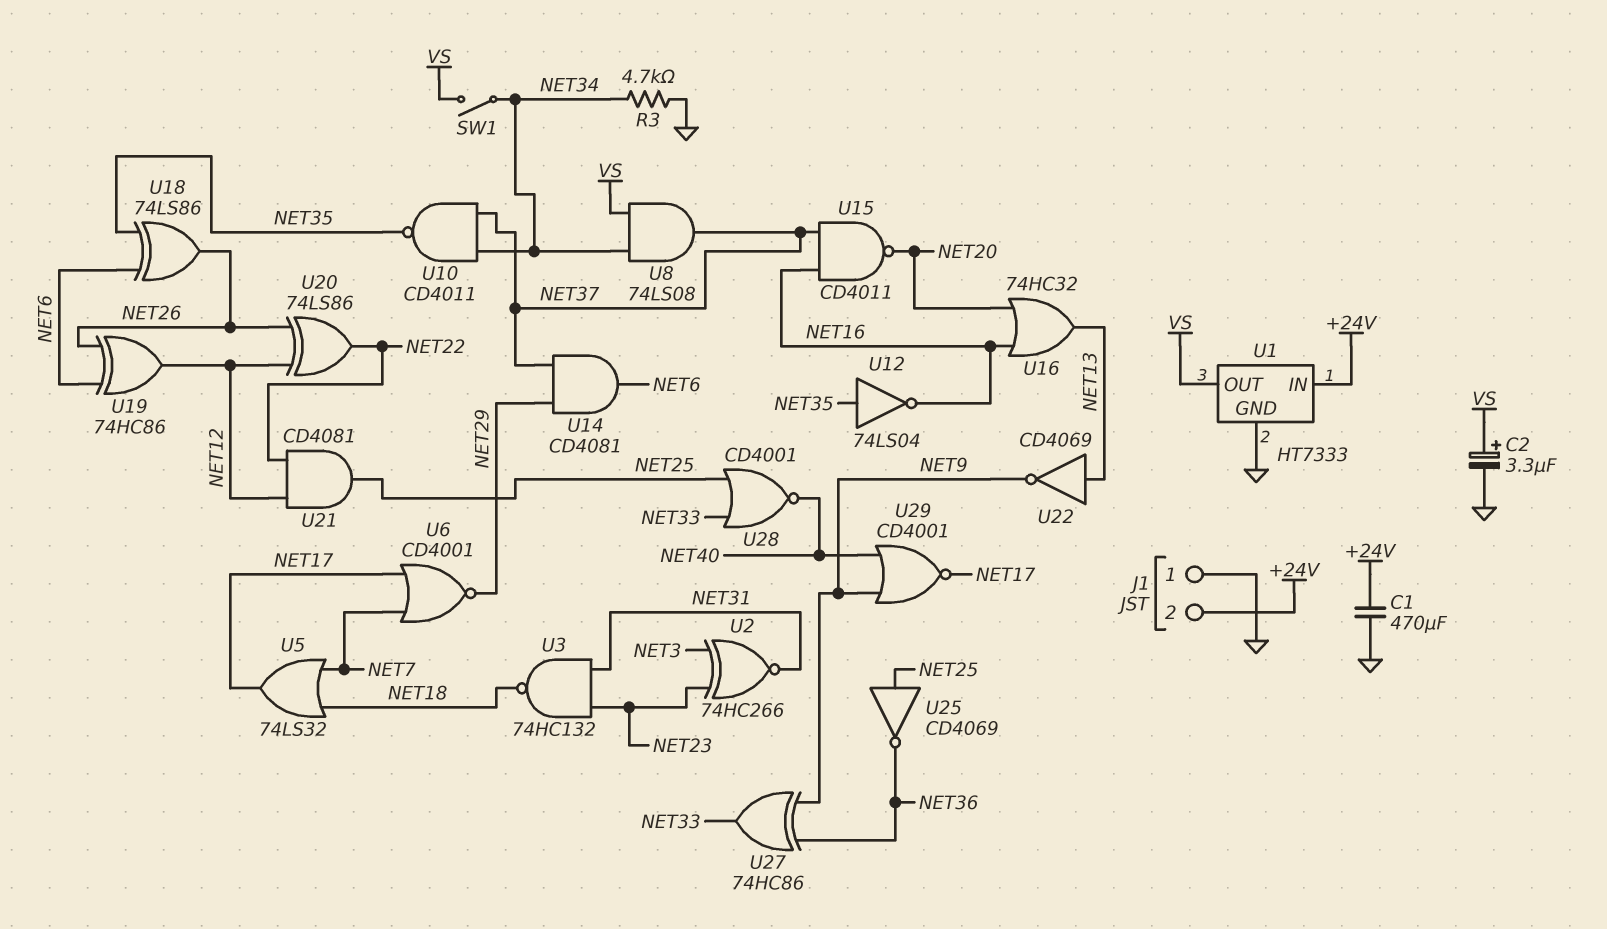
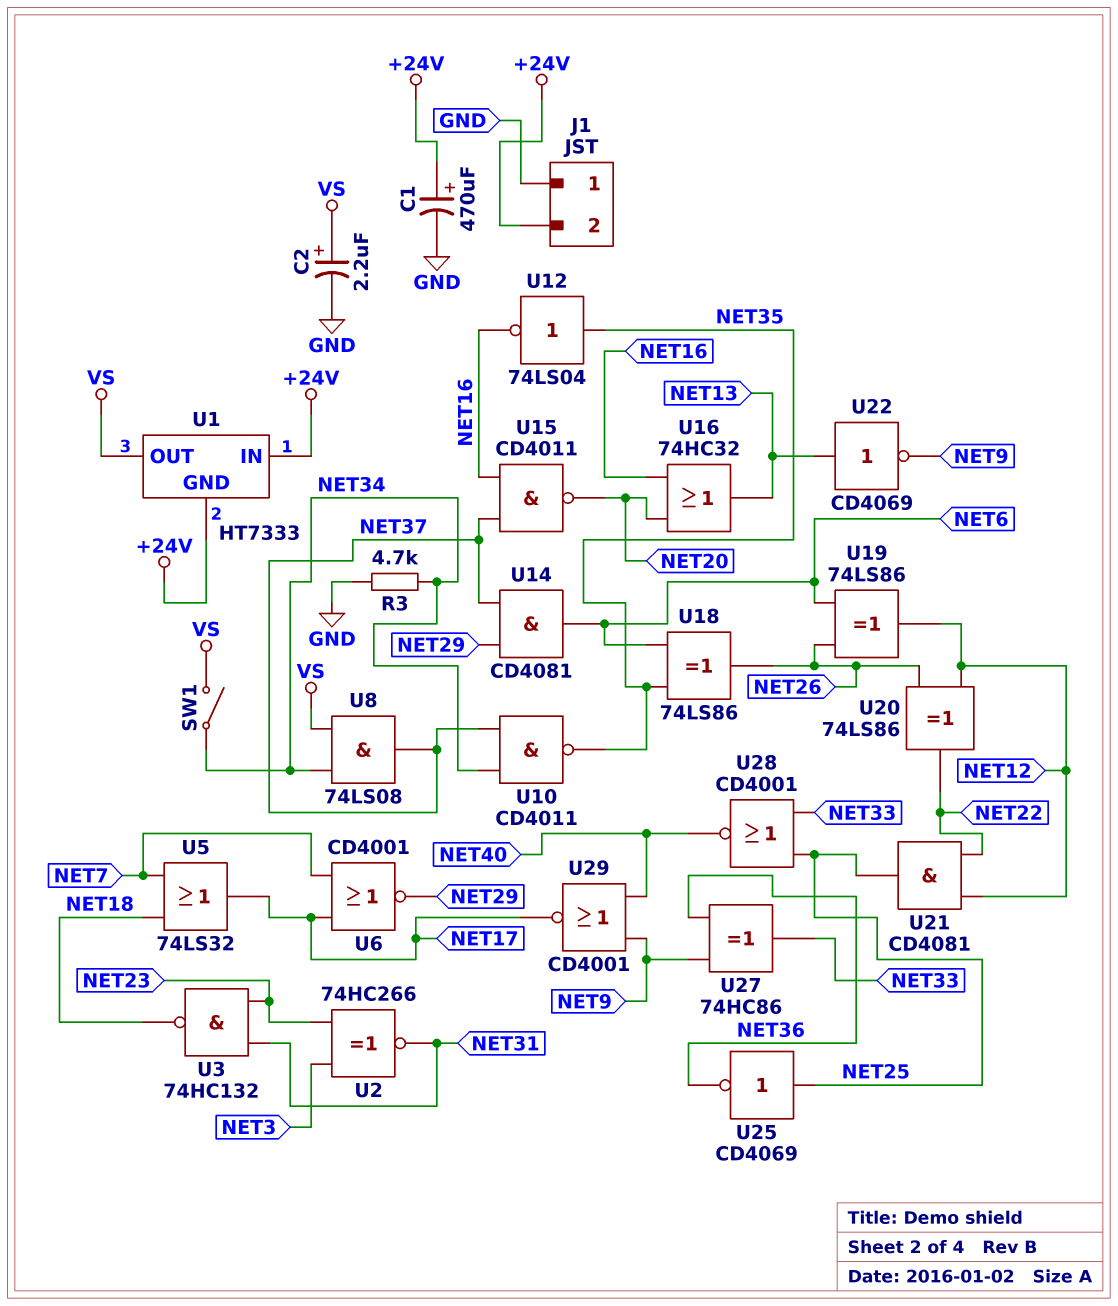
C1: 470uF (+24V, GND) -> 470uF (plus +24V, minus GND)
C2: 3.3uF (plus VS, minus GND) -> 2.2uF (plus VS, minus GND)
U1 pin GND: GND -> +24V
U19: XOR 74HC86 (in NET6, in NET26, out NET12) -> XOR 74LS86 (in NET6, in NET26, out NET12)

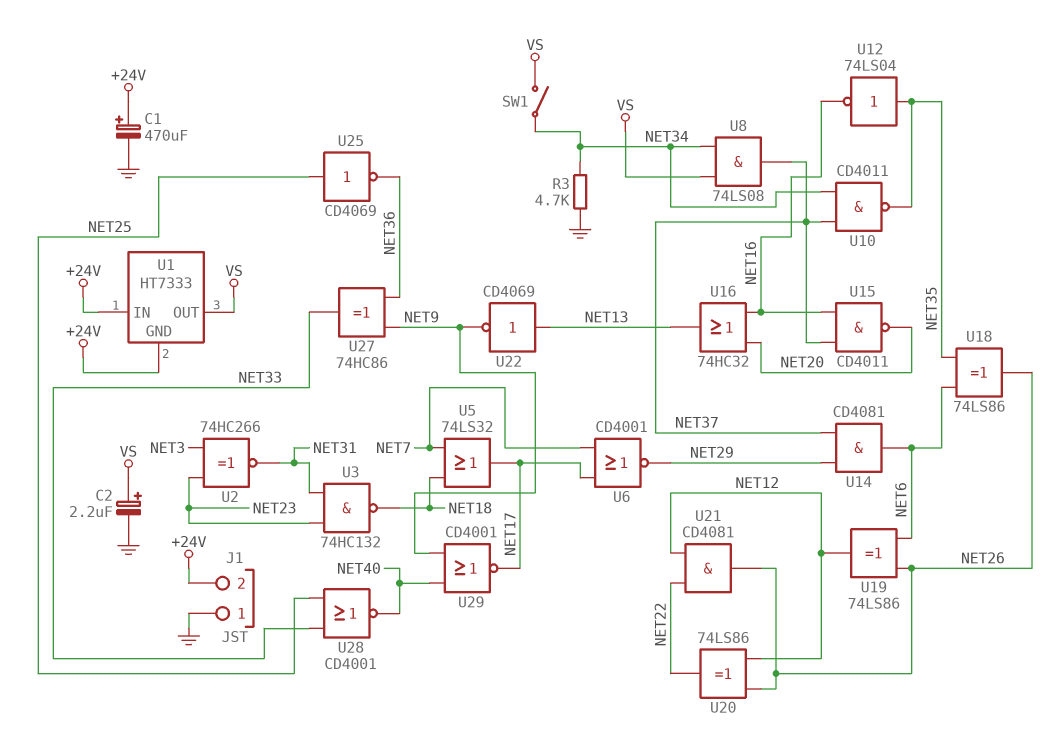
U21: AND CD4081 (in NET12, in NET22, out NET25) -> AND CD4081 (in NET12, in NET22, out NET26)

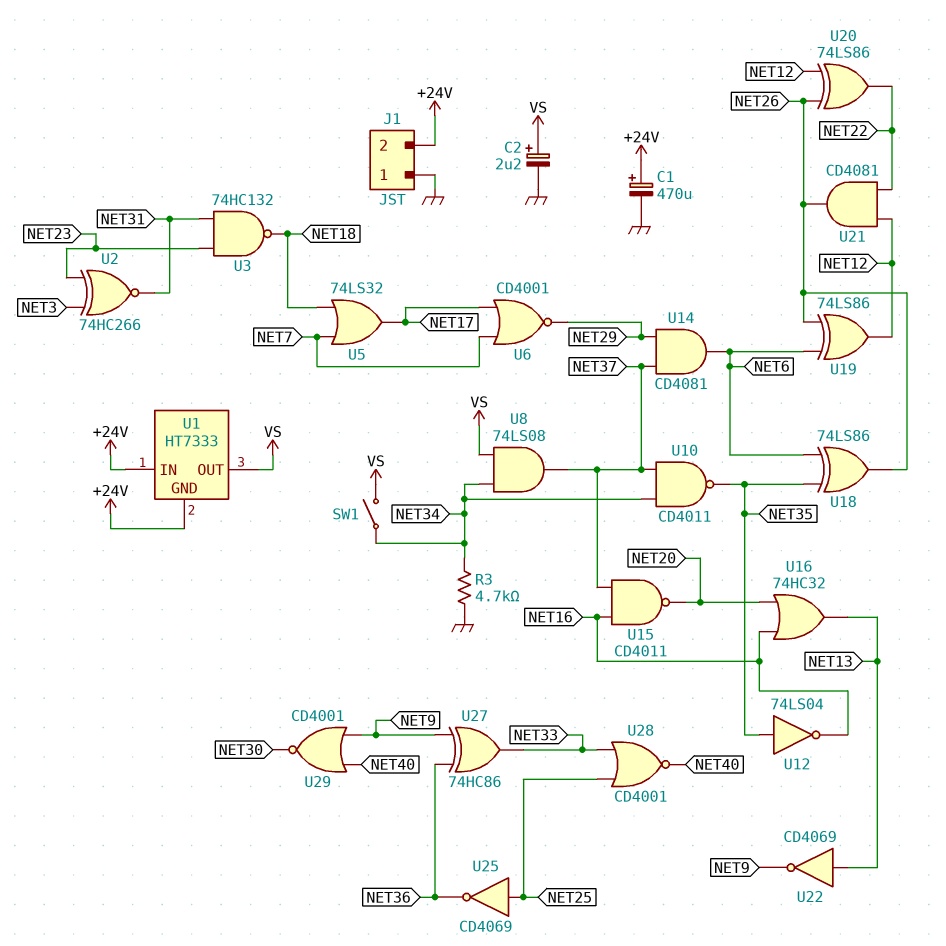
U29: NOR CD4001 (in NET9, in NET40, out NET17) -> NOR CD4001 (in NET9, in NET40, out NET30)

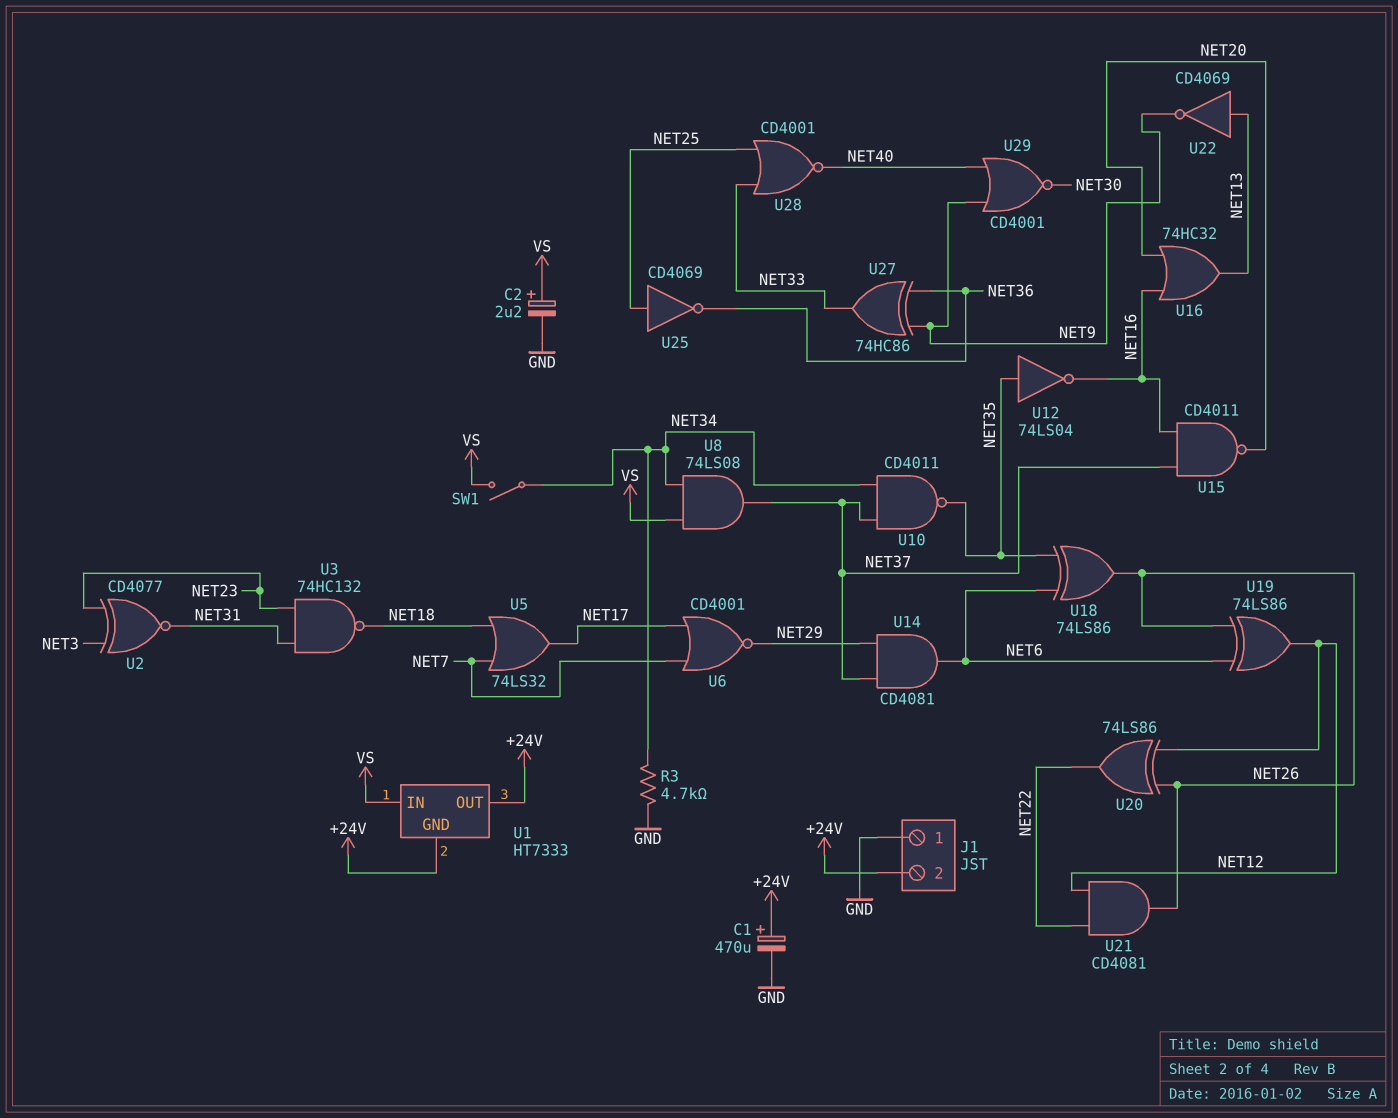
U1 pin IN: +24V -> VS
U1 pin OUT: VS -> +24V
U2: XNOR 74HC266 (in NET3, in NET23, out NET31) -> XNOR CD4077 (in NET3, in NET23, out NET31)

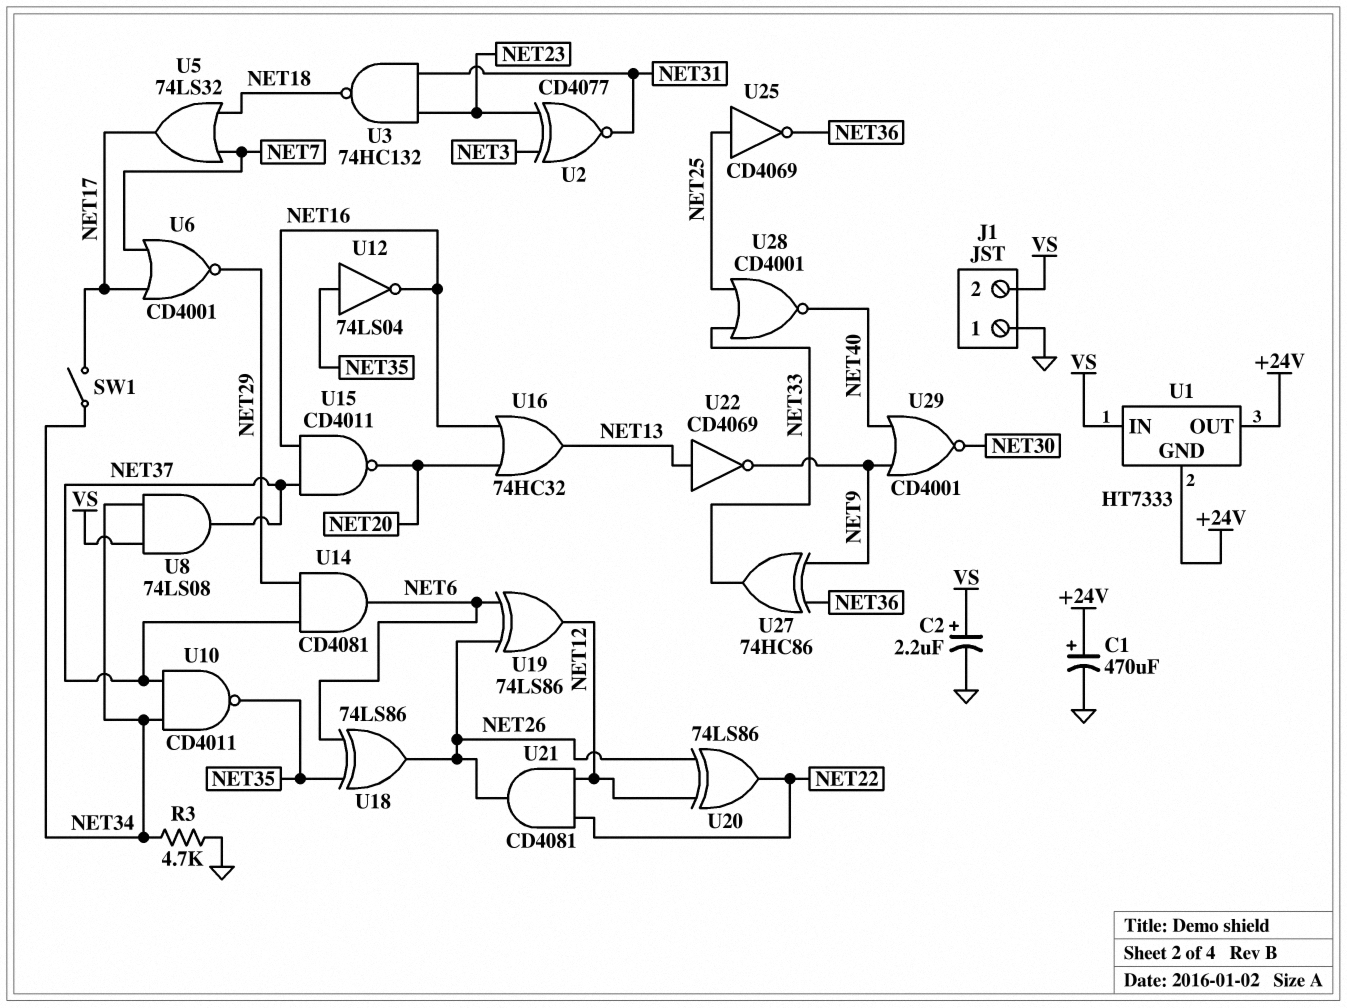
J1 pin 2: +24V -> VS
SW1: switch (NET34, VS) -> switch (NET17, NET34)

